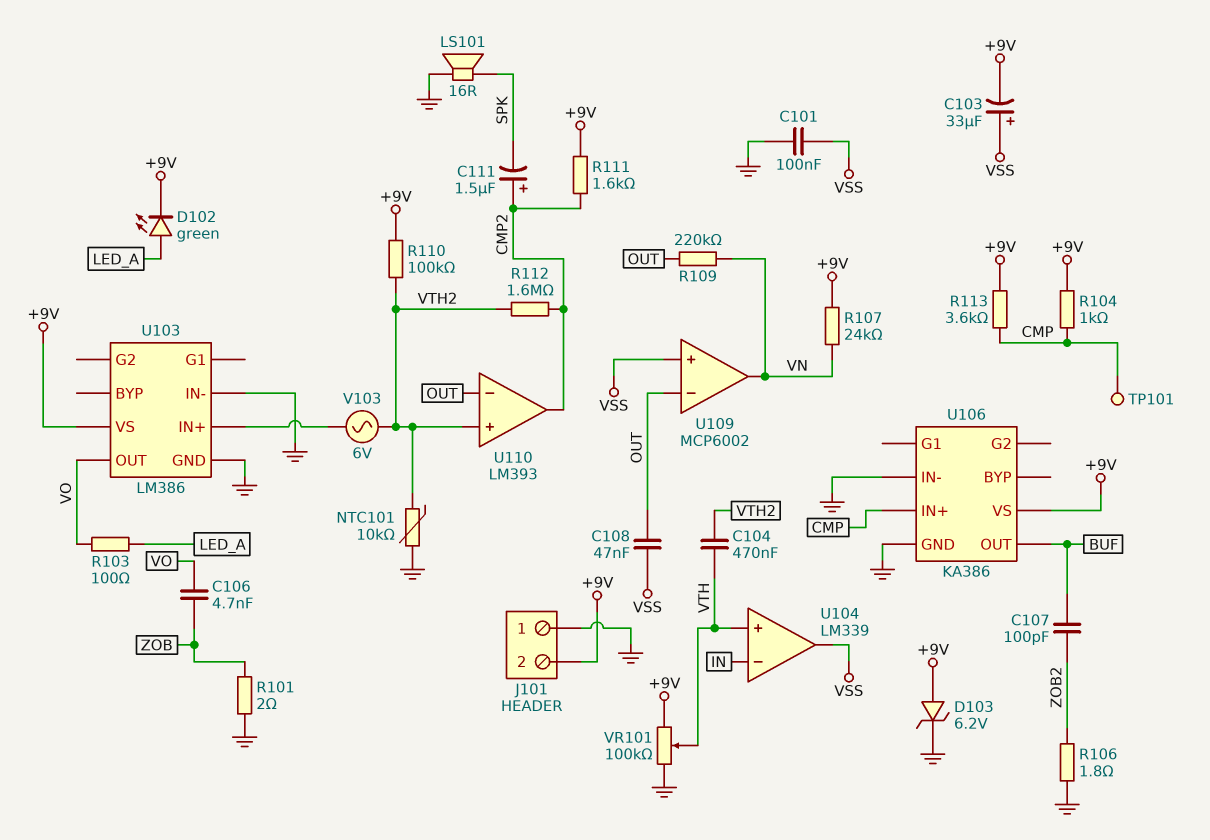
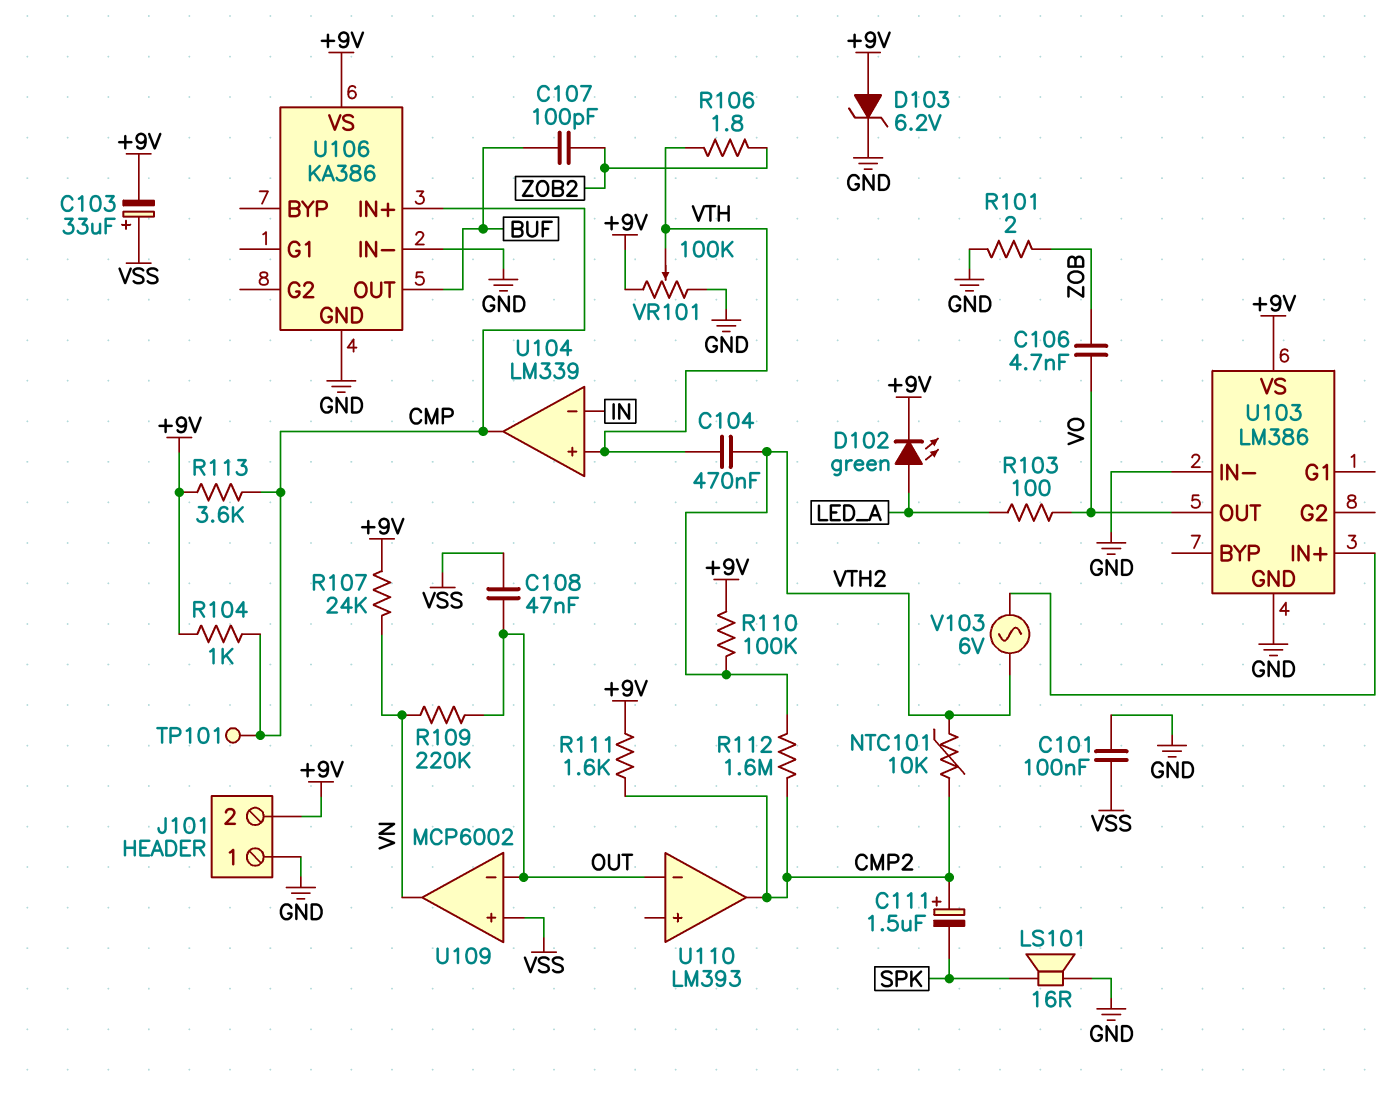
NTC101: 10k (GND, VTH2) -> 10k (CMP2, VTH2)
R106: 1.8 (GND, ZOB2) -> 1.8 (VTH, ZOB2)
U104 pin out: VSS -> CMP
U110 pin in+: VTH2 -> none

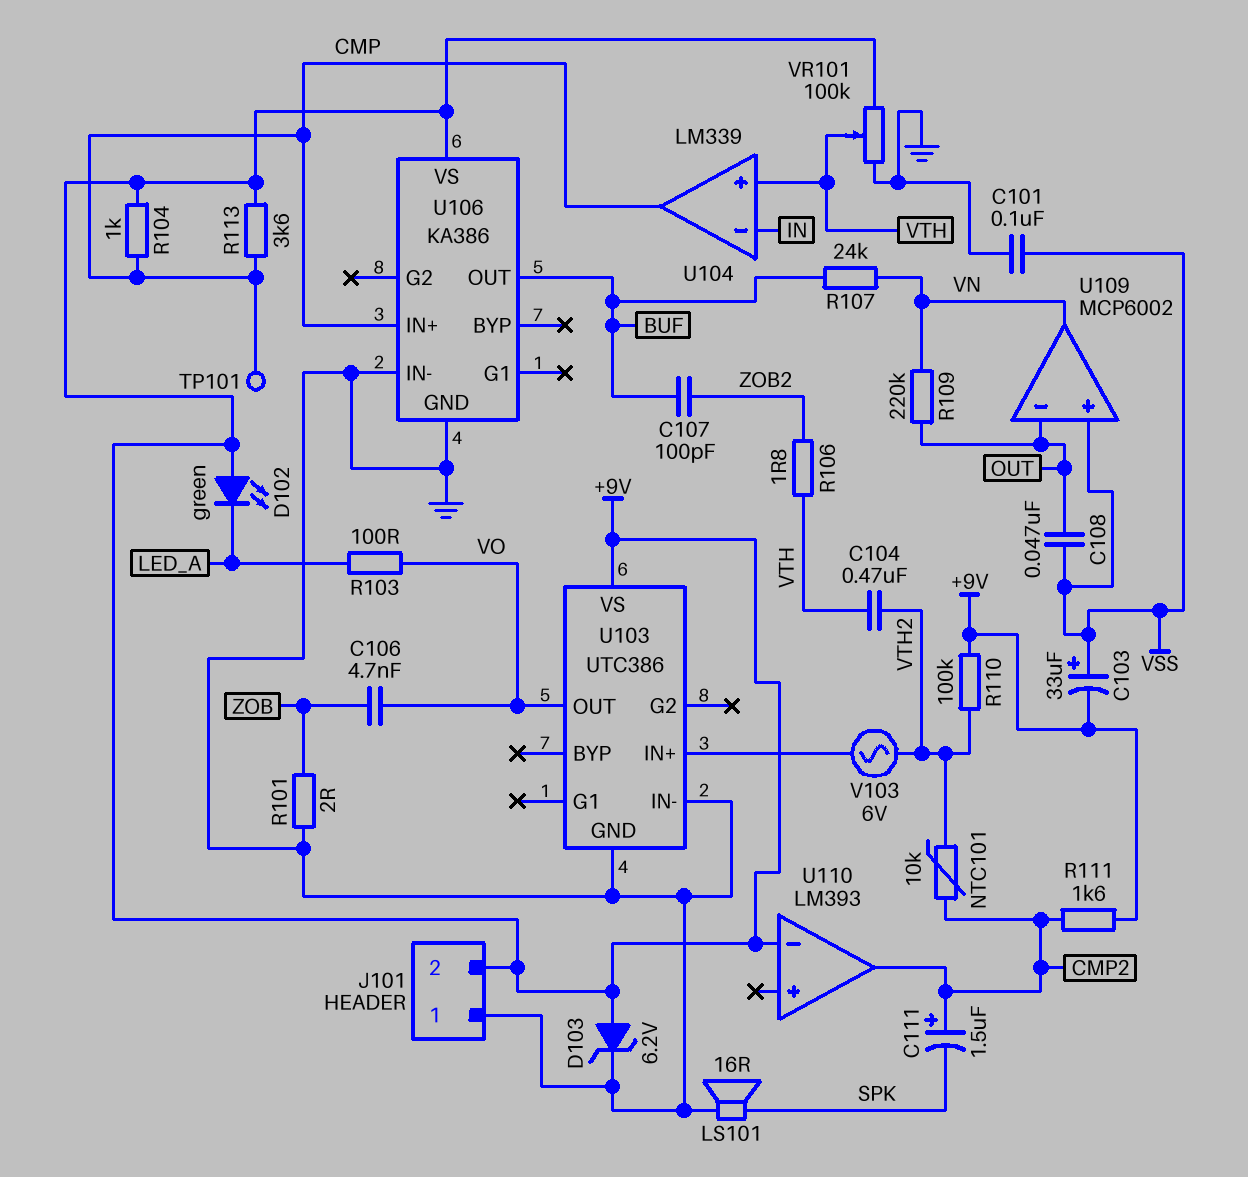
D102: LED green (A LED_A, K +9V) -> LED green (A +9V, K LED_A)
R107: 24k (+9V, VN) -> 24k (BUF, VN)
R112: 1.6M (CMP2, VTH2) -> none
U103: LM386 -> UTC386
U110 pin in-: OUT -> +9V

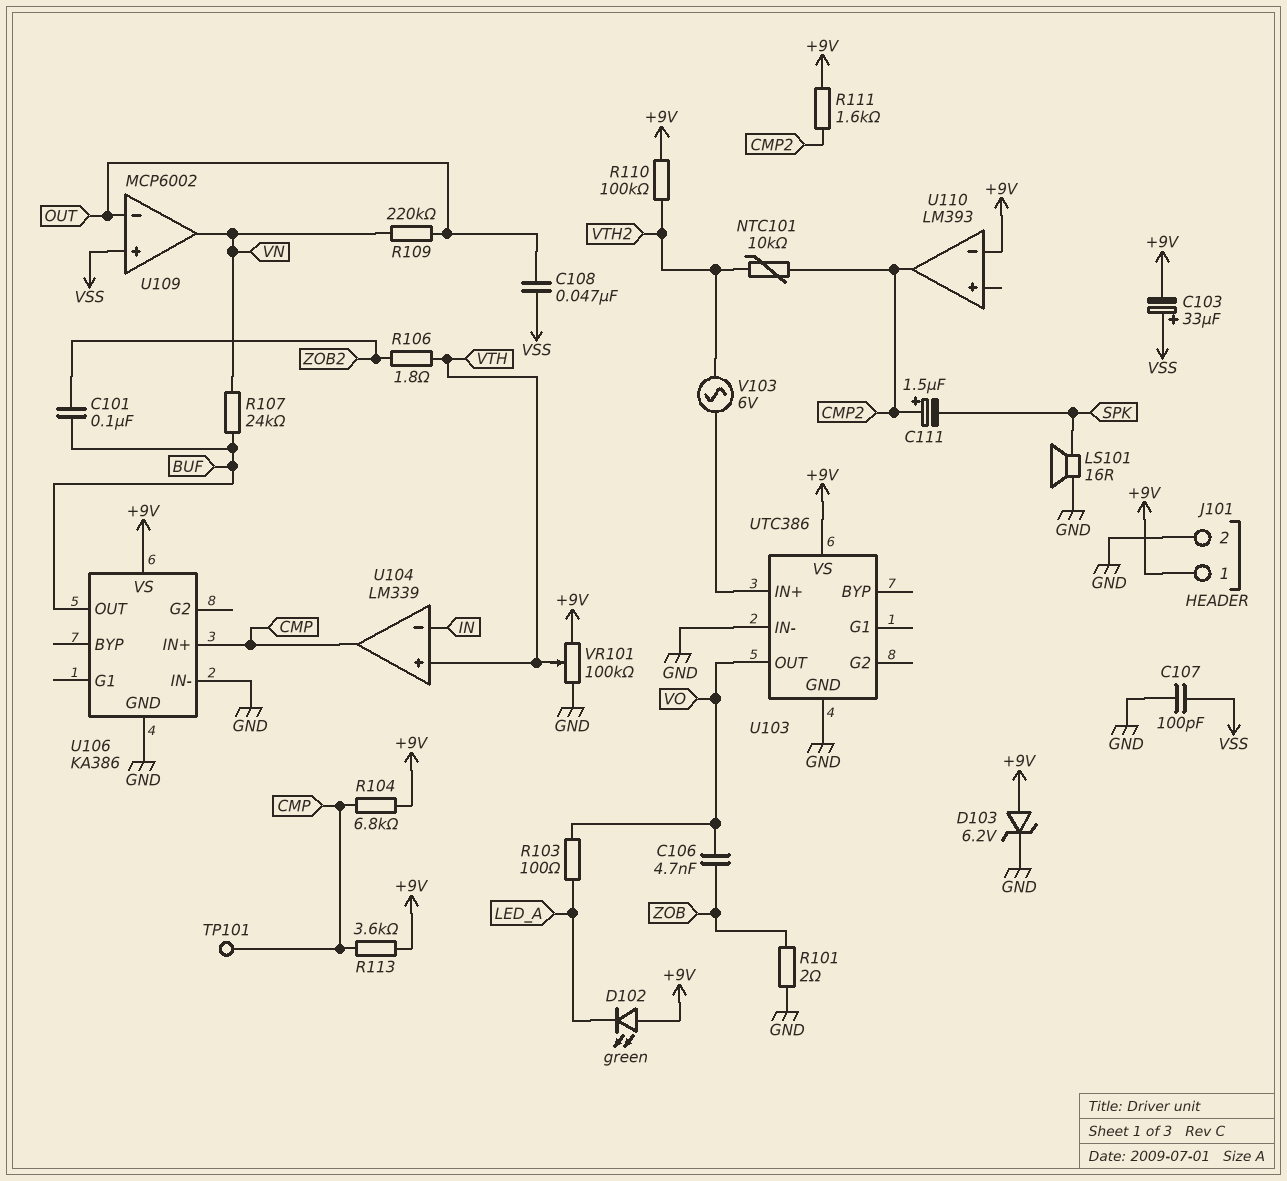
C101: 100nF (GND, VSS) -> 100nF (BUF, ZOB2)
C104: 470nF (VTH, VTH2) -> none
C107: 100pF (BUF, ZOB2) -> 100pF (GND, VSS)
J101 pin 1: GND -> +9V
J101 pin 2: +9V -> GND
R104: 1k (+9V, CMP) -> 6.8k (+9V, CMP)

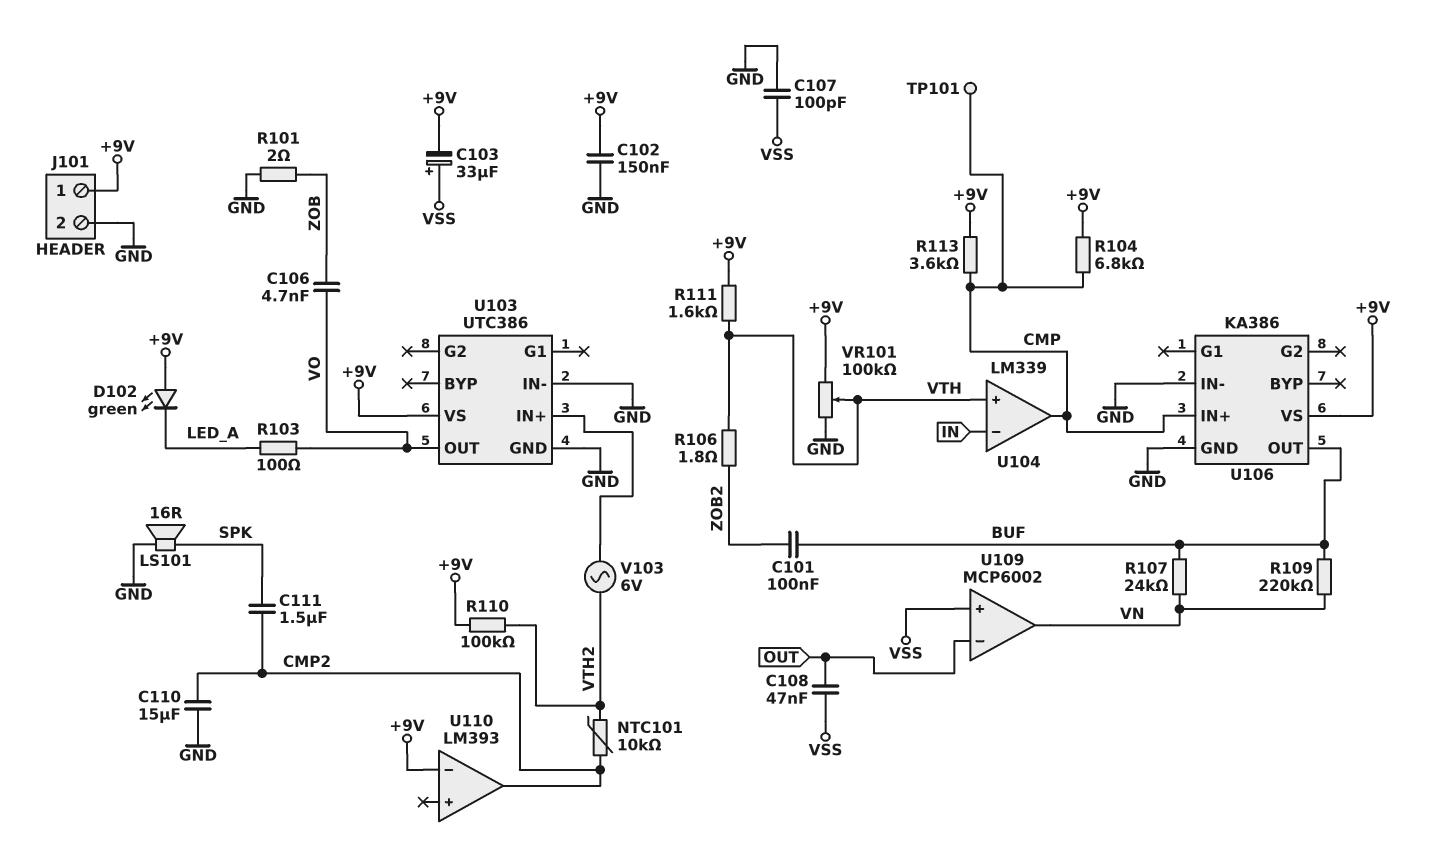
C102: none -> 150nF (+9V, GND)
C110: none -> 15uF (CMP2, GND)
C111: 1.5uF (plus CMP2, minus SPK) -> 1.5uF (CMP2, SPK)
D103: zener 6.2V (A +9V, K GND) -> none
R109: 220k (OUT, VN) -> 220k (BUF, VN)
R111: 1.6k (+9V, CMP2) -> 1.6k (+9V, VTH)

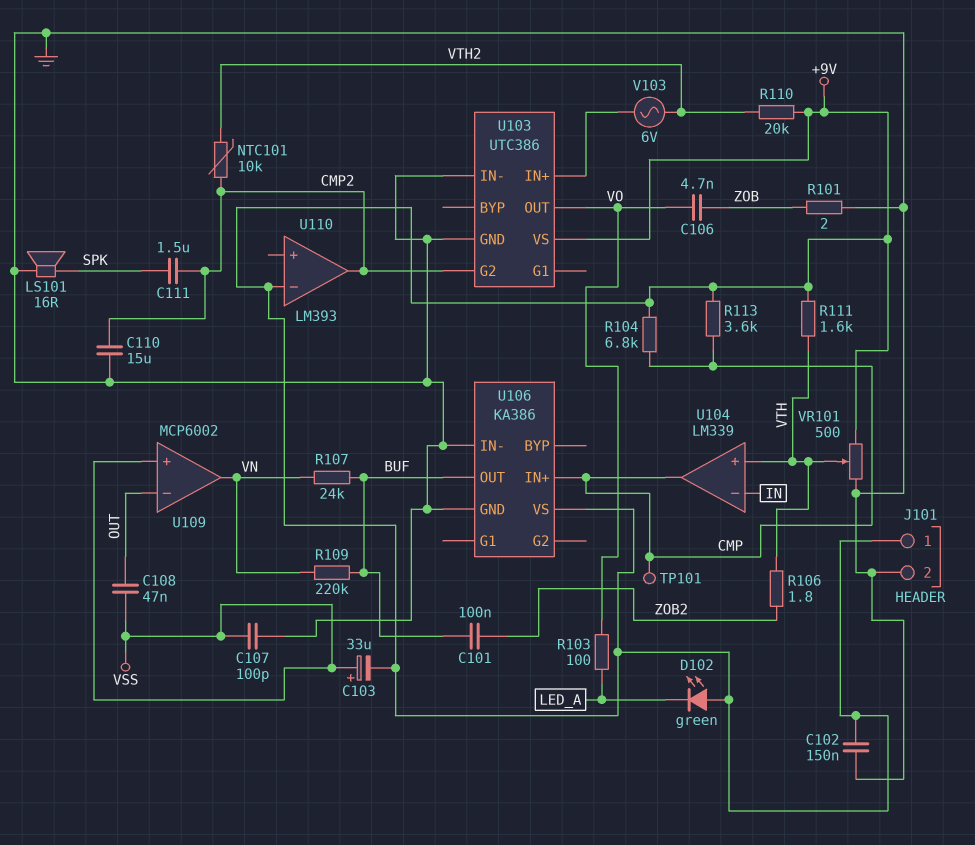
R110: 100k (+9V, VTH2) -> 20k (+9V, VTH2)
U103 pin G2: none -> CMP2
VR101: 100k (+9V, GND, wiper VTH) -> 500 (+9V, GND, wiper VTH)

